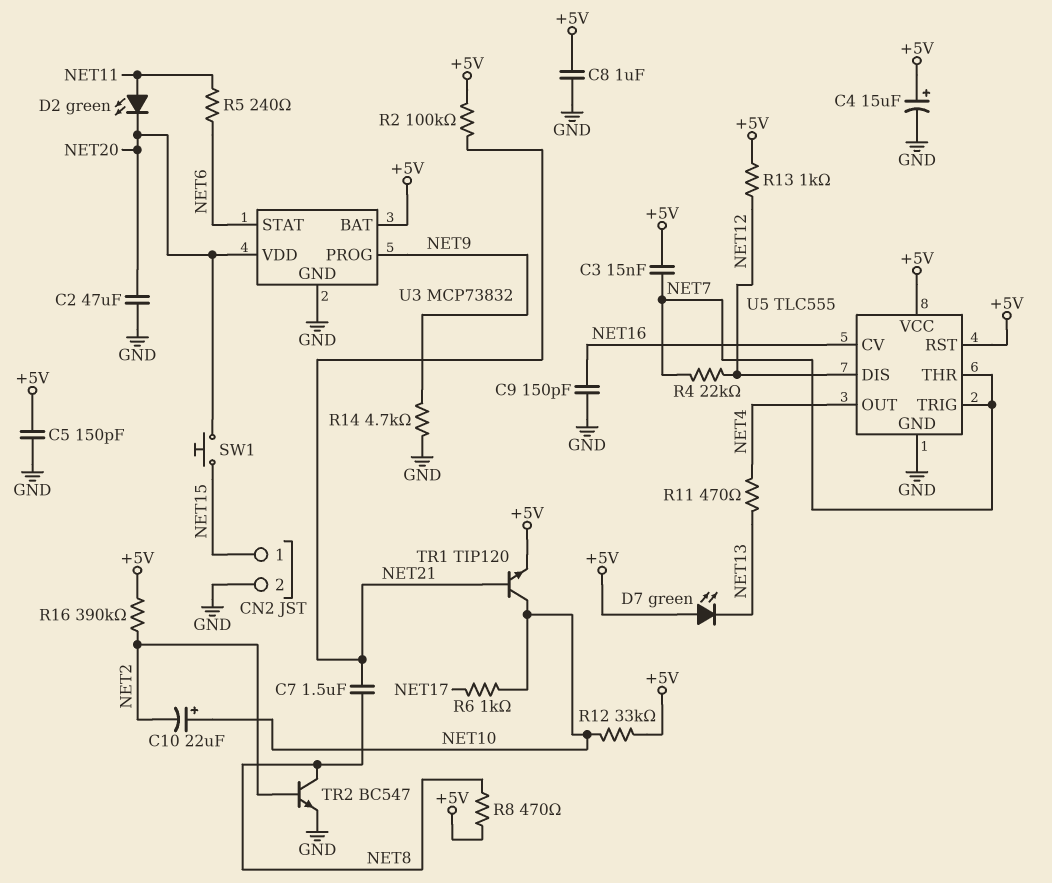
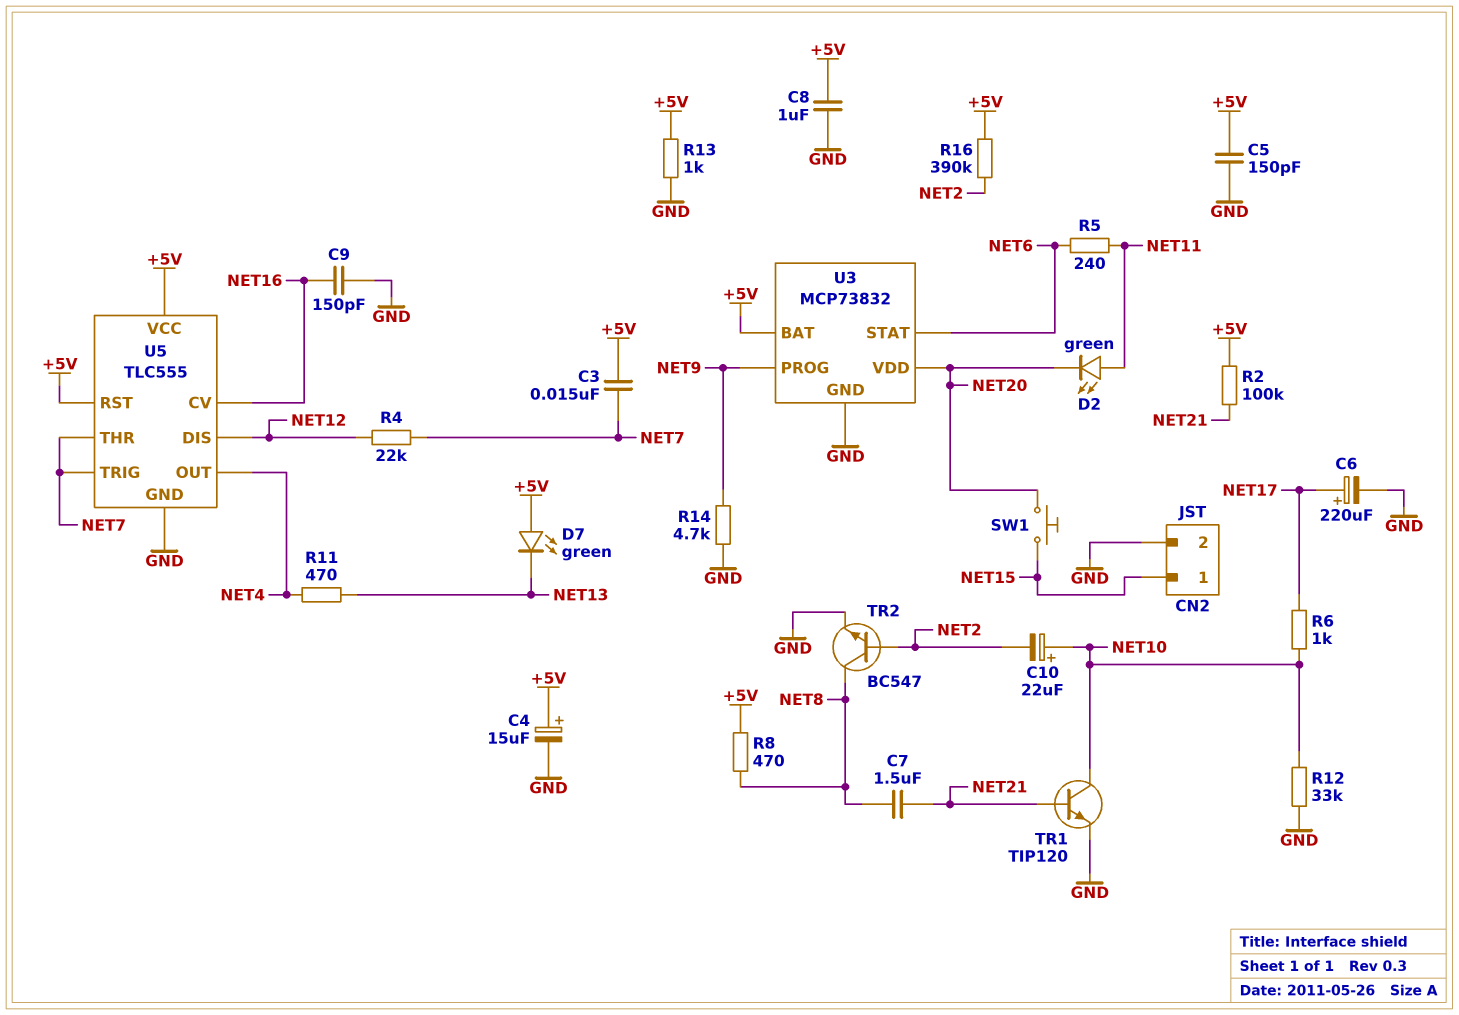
C2: 47uF (GND, NET20) -> none
C6: none -> 220uF (plus NET17, minus GND)
R12: 33k (+5V, NET10) -> 33k (GND, NET10)
R13: 1k (+5V, NET12) -> 1k (+5V, GND)
TR1: NPN TIP120 (B NET21, C NET10, E +5V) -> NPN TIP120 (B NET21, C NET10, E GND)

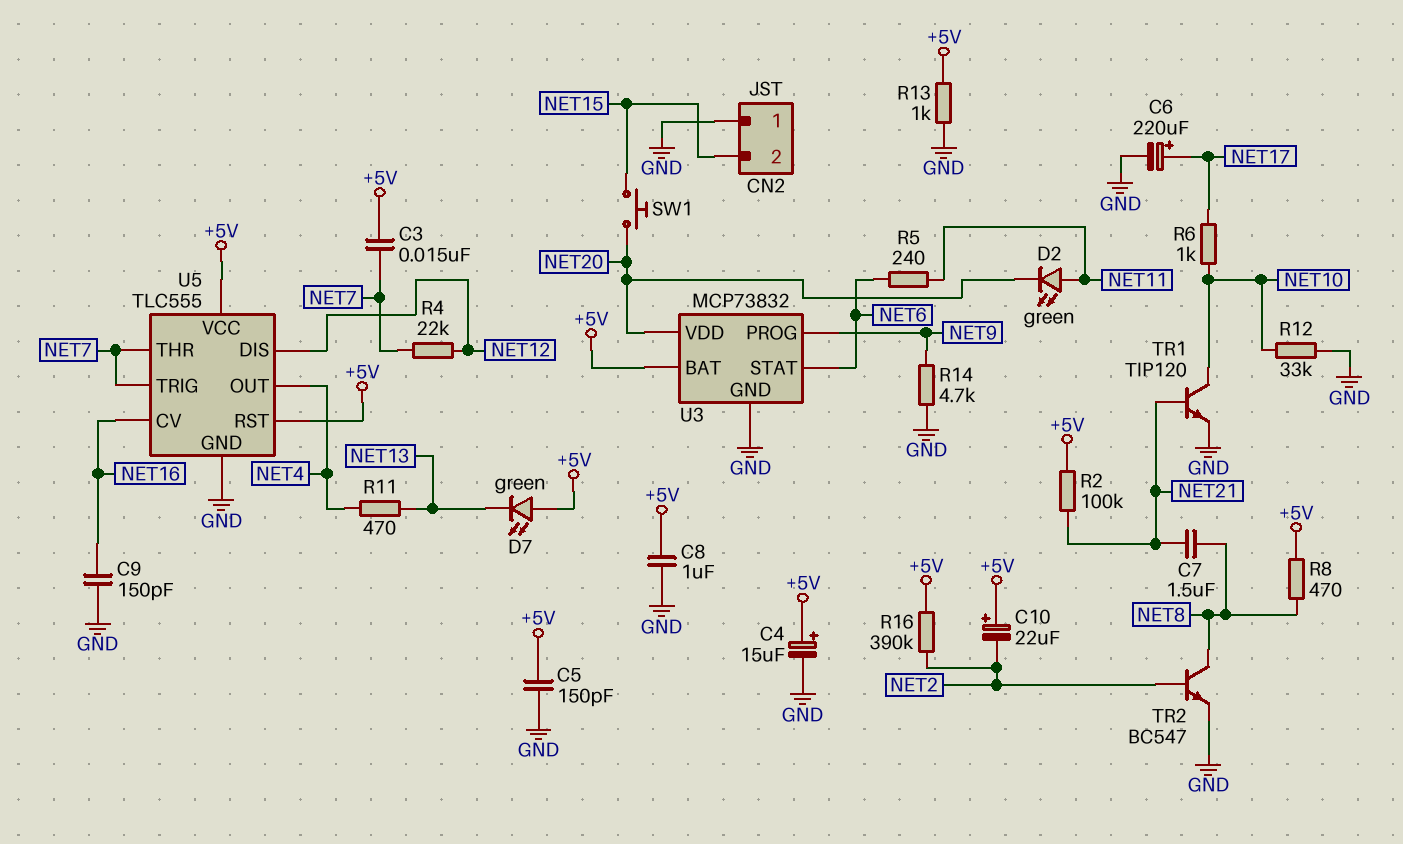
C10: 22uF (plus NET10, minus NET2) -> 22uF (plus +5V, minus NET2)
CN2 pin 1: NET15 -> GND
CN2 pin 2: GND -> NET15

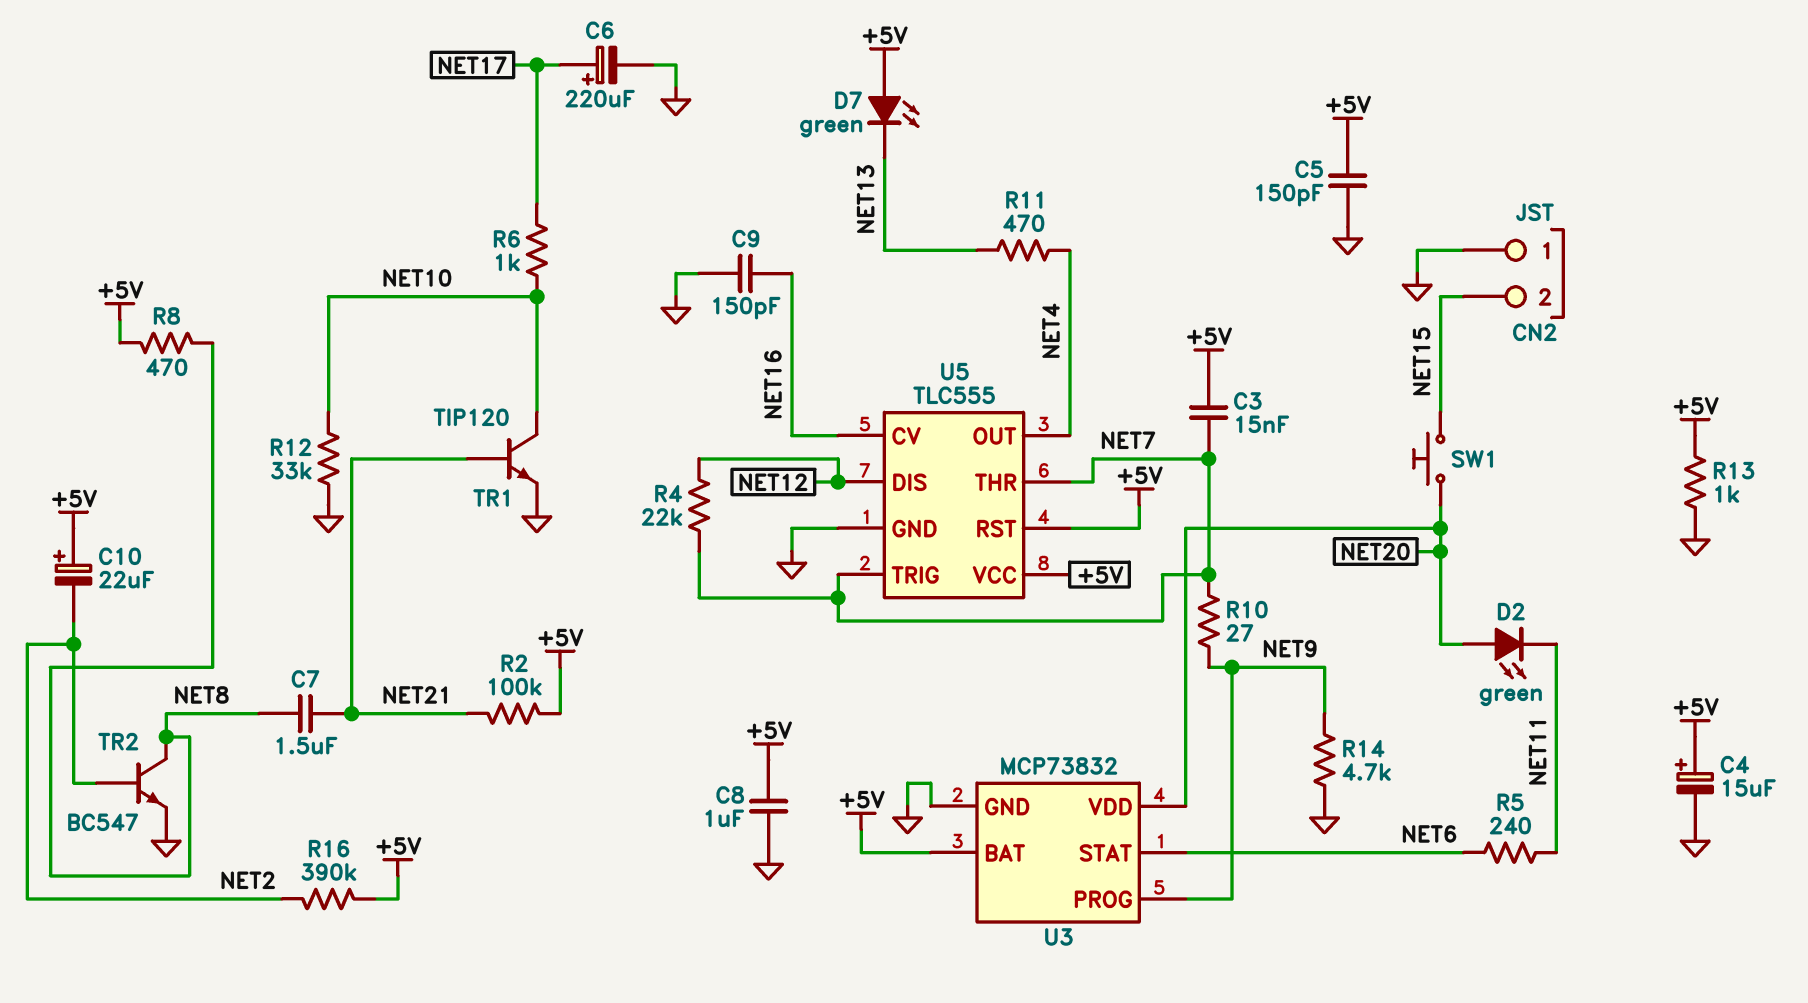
D2: LED green (A NET11, K NET20) -> LED green (A NET20, K NET11)
R10: none -> 27 (NET7, NET9)

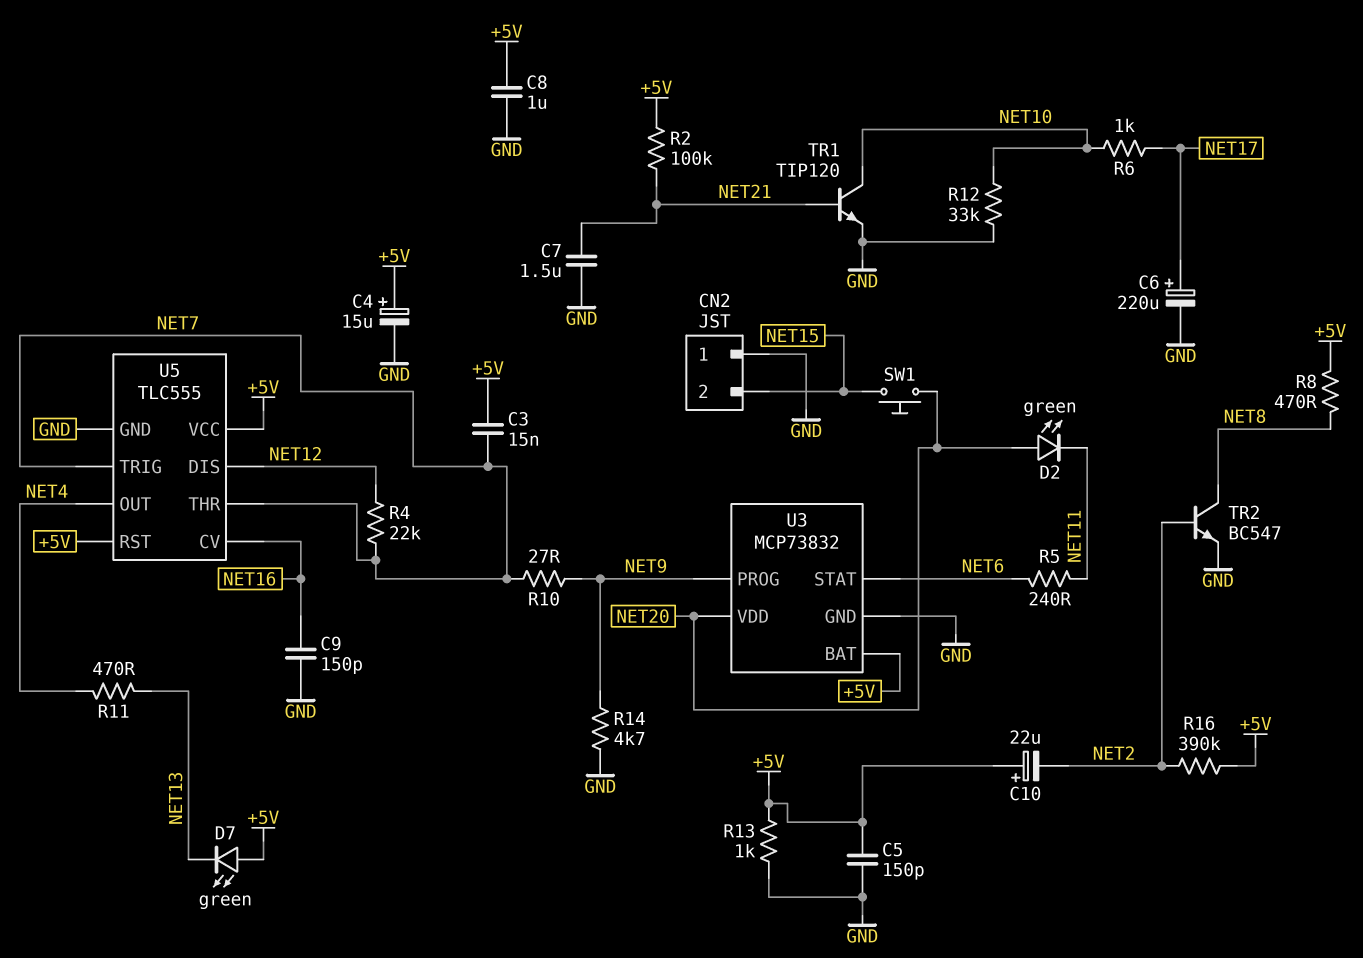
C7: 1.5uF (NET8, NET21) -> 1.5uF (GND, NET21)

